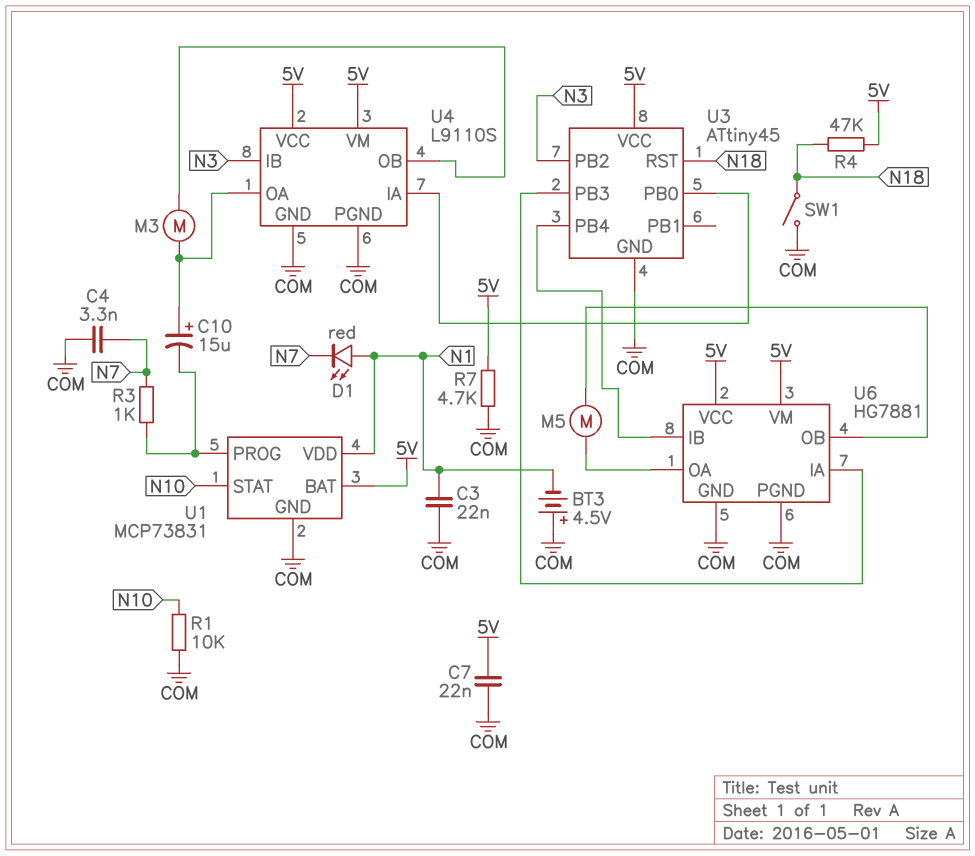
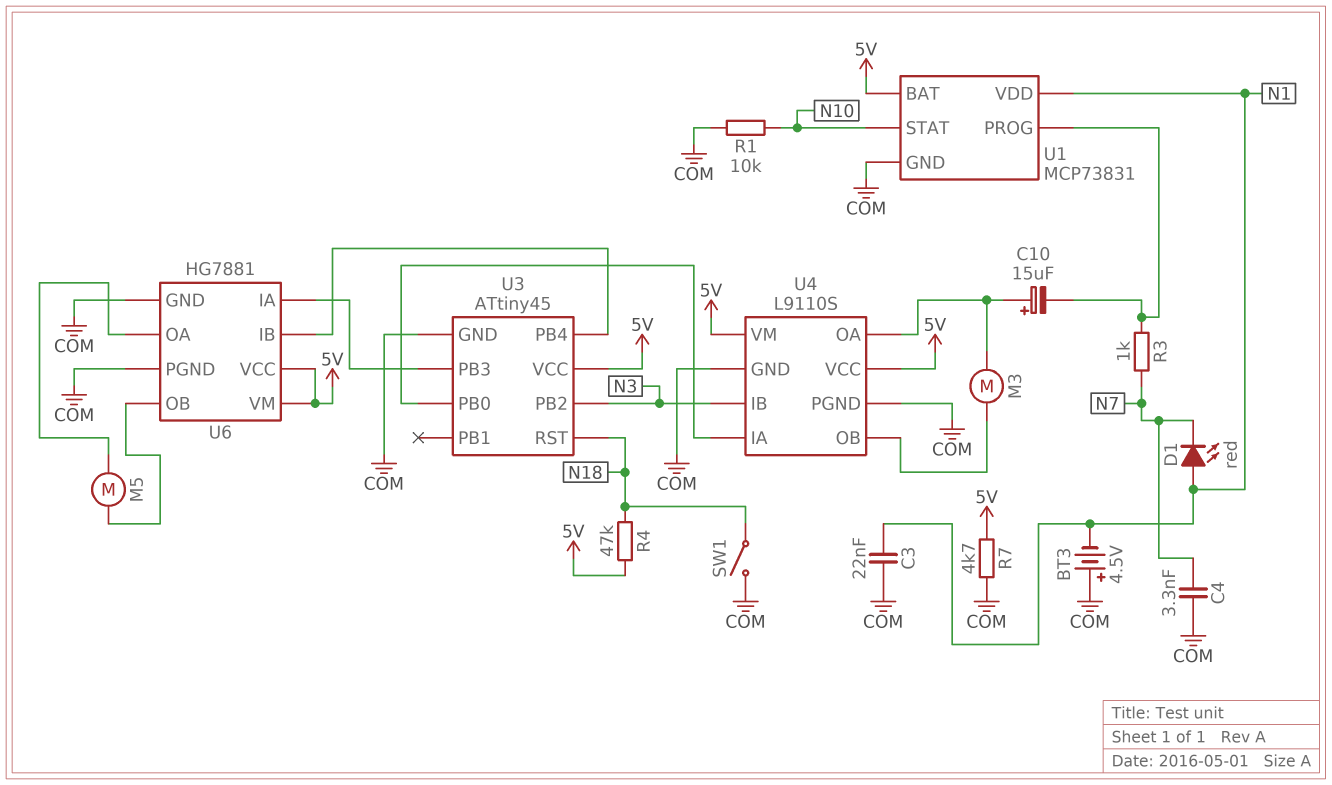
C7: 22nF (5V, COM) -> none

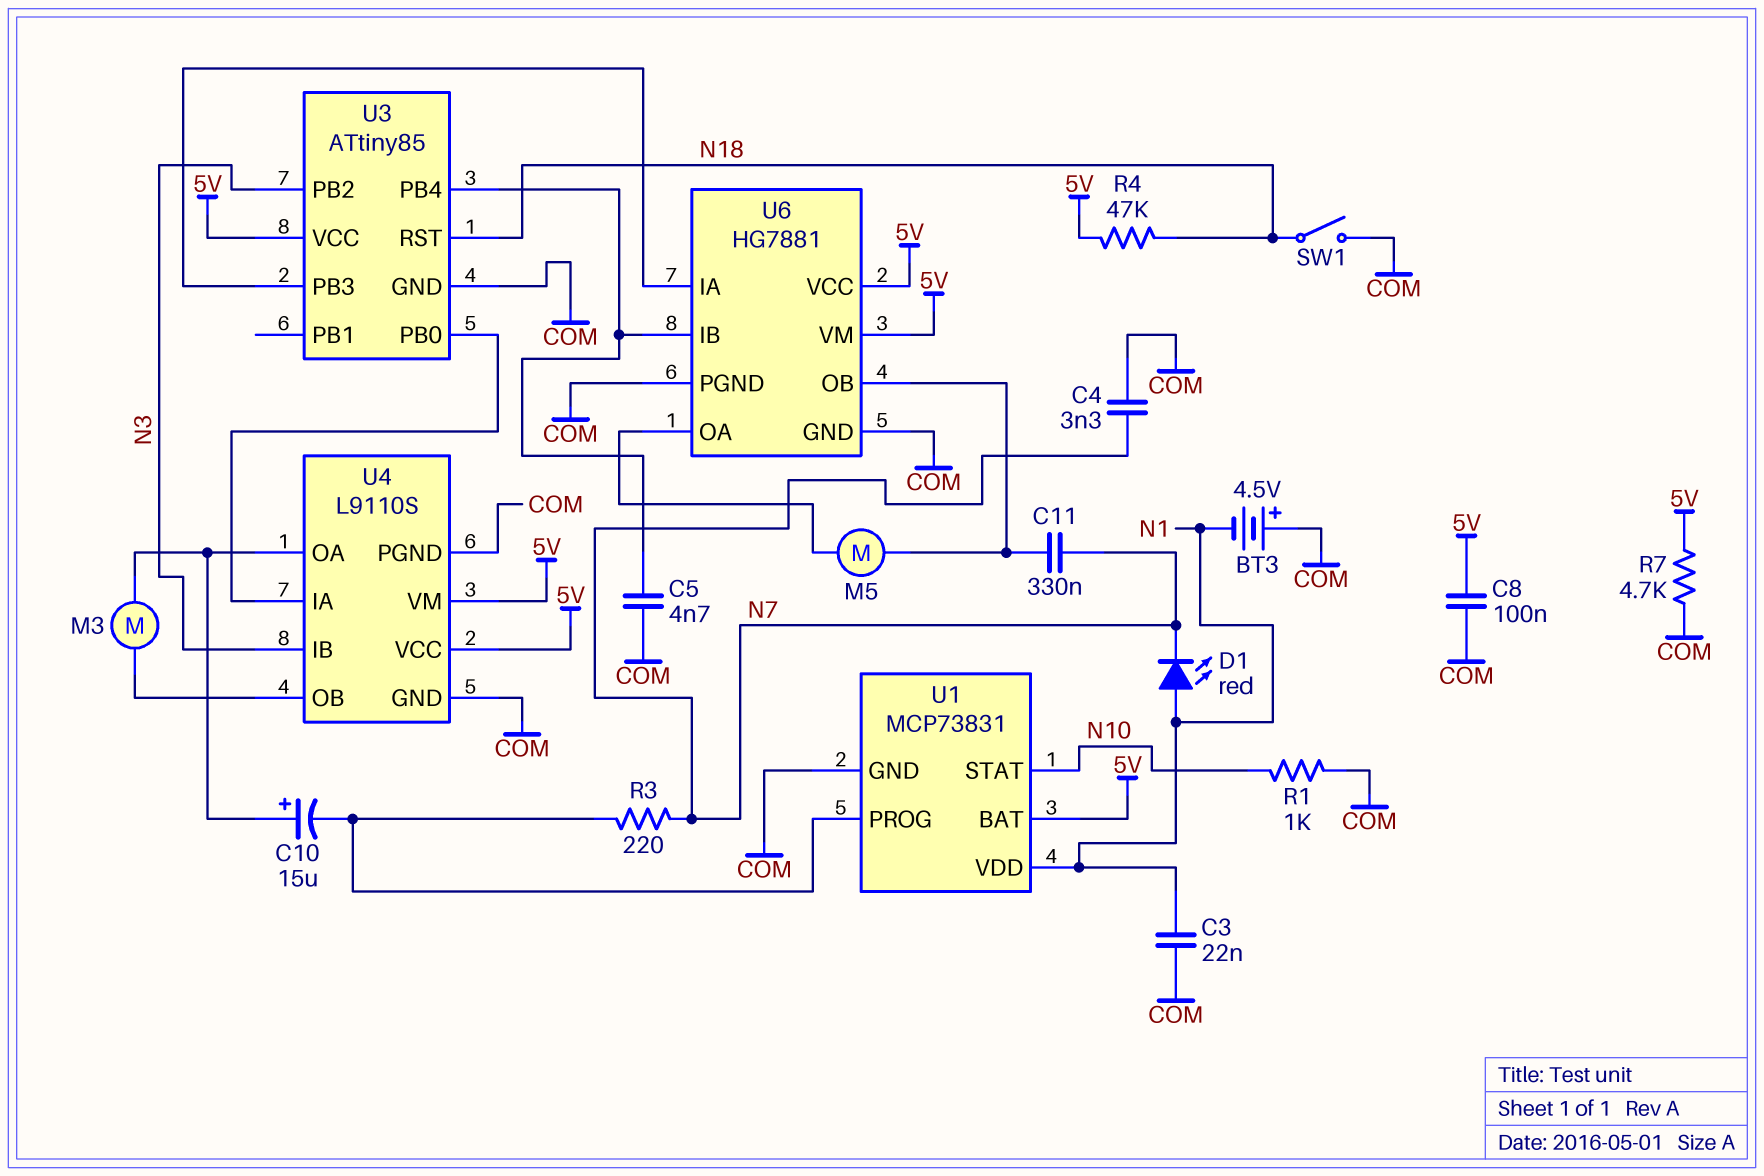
C5: none -> 4.7nF (COM, U3/PB4)
C8: none -> 100nF (5V, COM)
C11: none -> 330nF (N7, U6/OB)
R1: 10k (COM, N10) -> 1k (COM, N10)
R3: 1k (N7, U1/PROG) -> 220 (N7, U1/PROG)
U3: ATtiny45 -> ATtiny85

